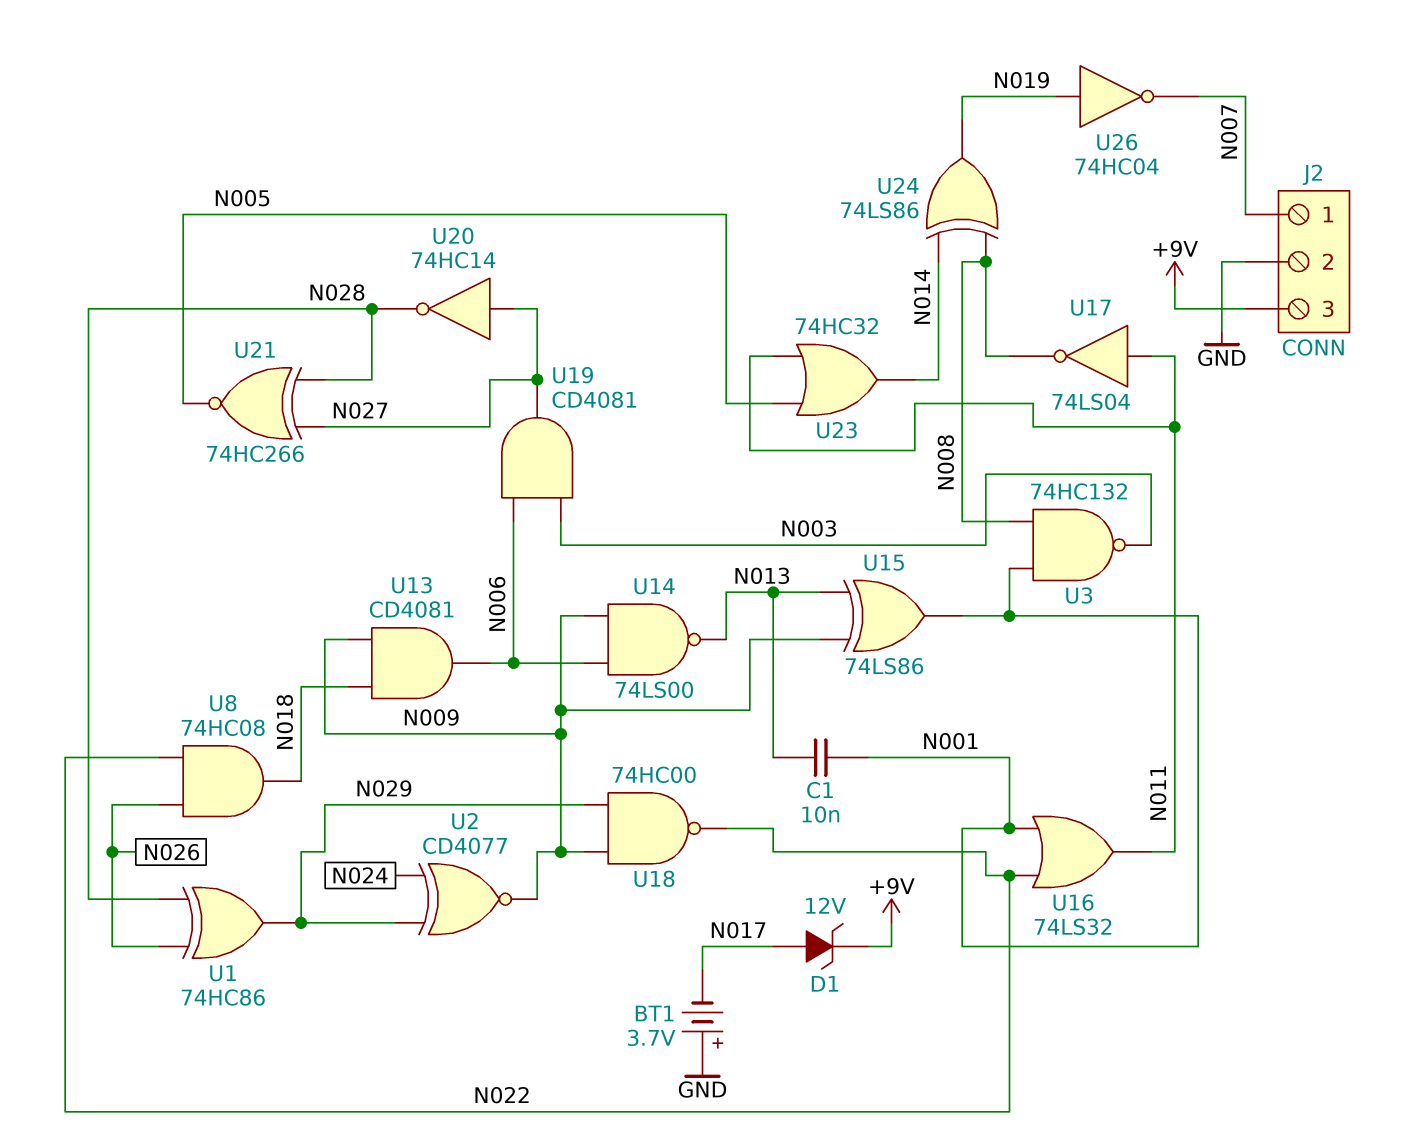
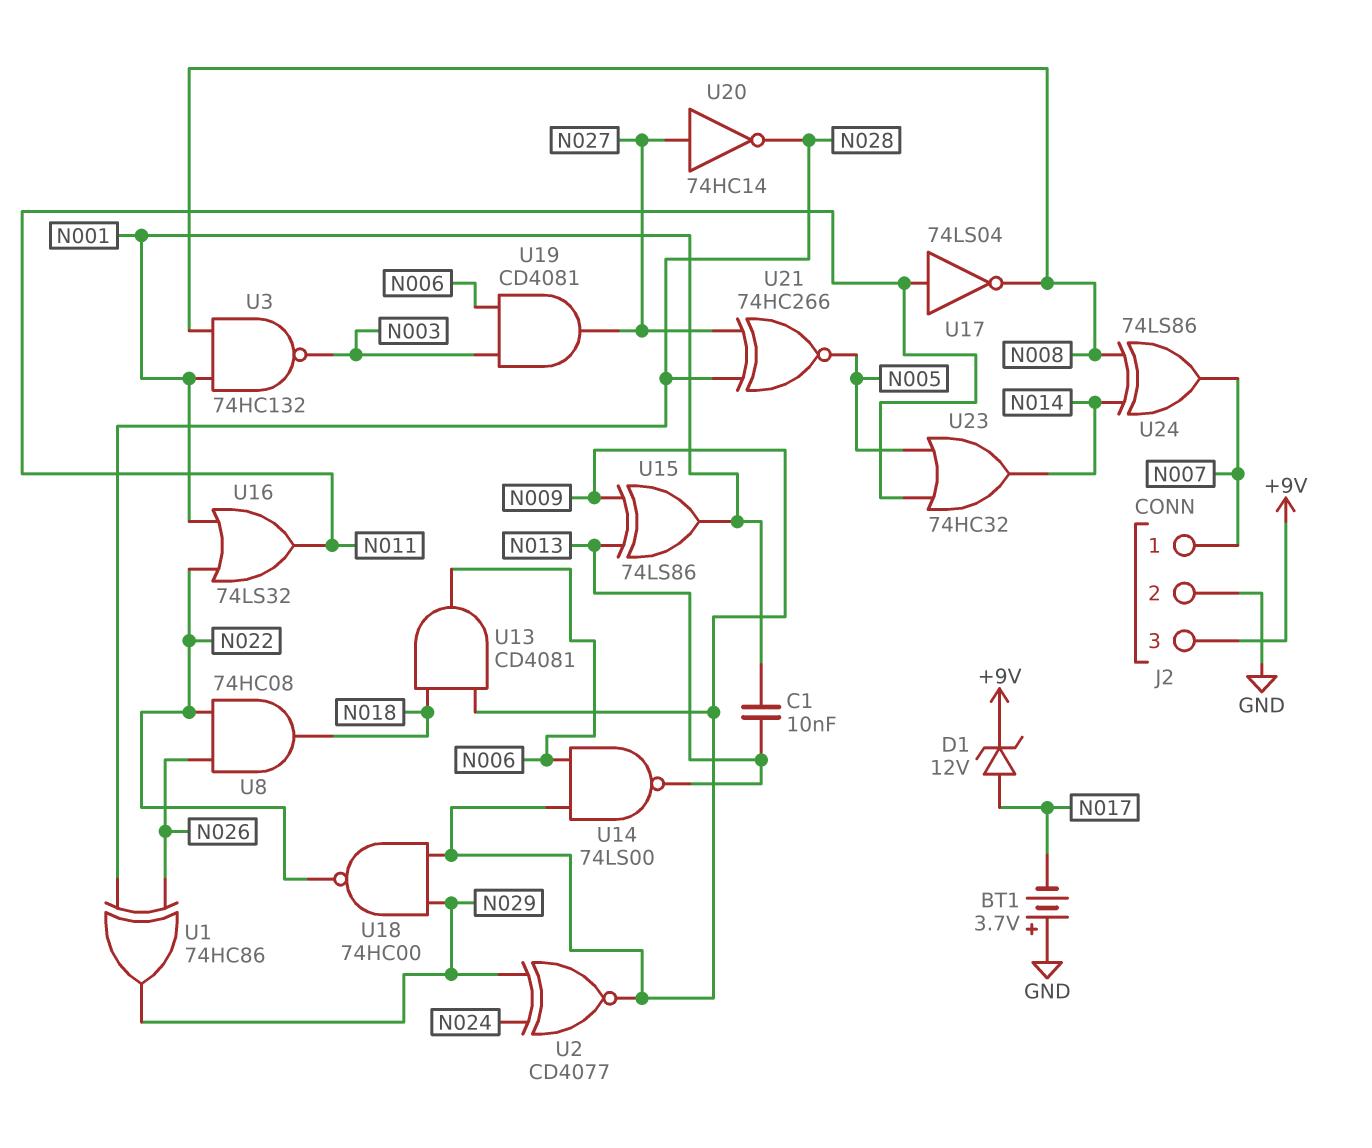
U24: XOR 74LS86 (in N008, in N014, out N019) -> XOR 74LS86 (in N008, in N014, out N007)
U26: NOT 74HC04 (in N019, out N007) -> none

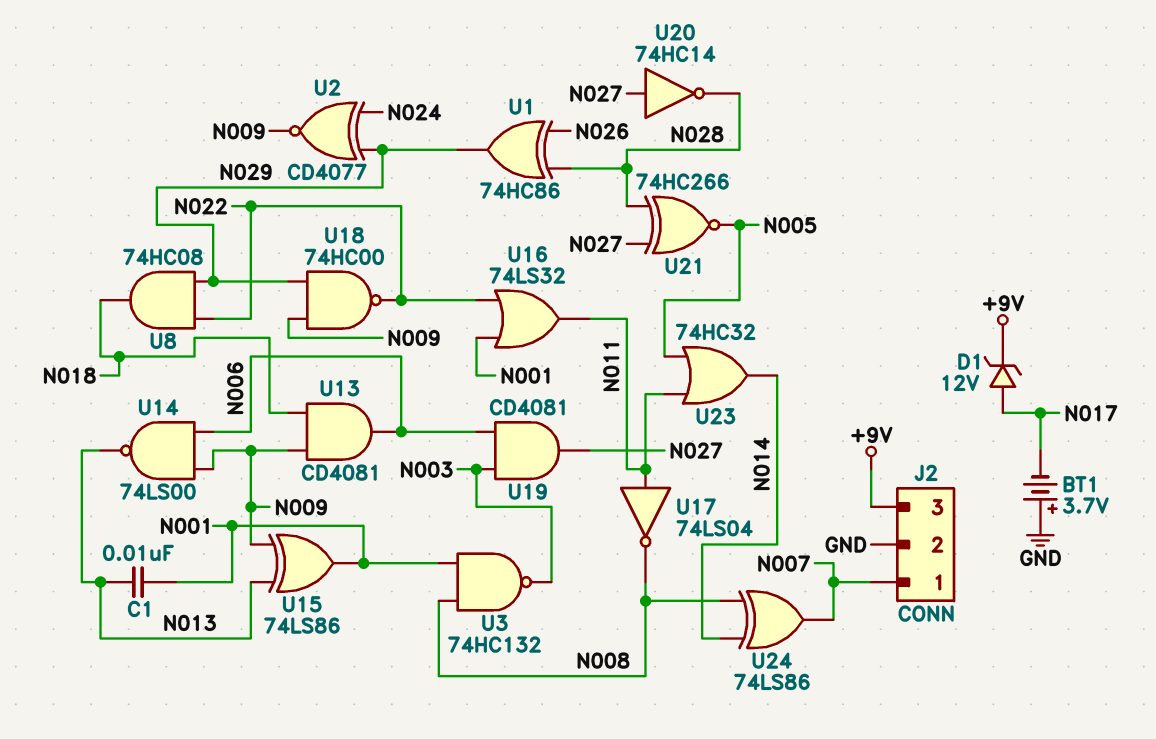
U8: AND 74HC08 (in N022, in N026, out N018) -> AND 74HC08 (in N022, in N029, out N018)

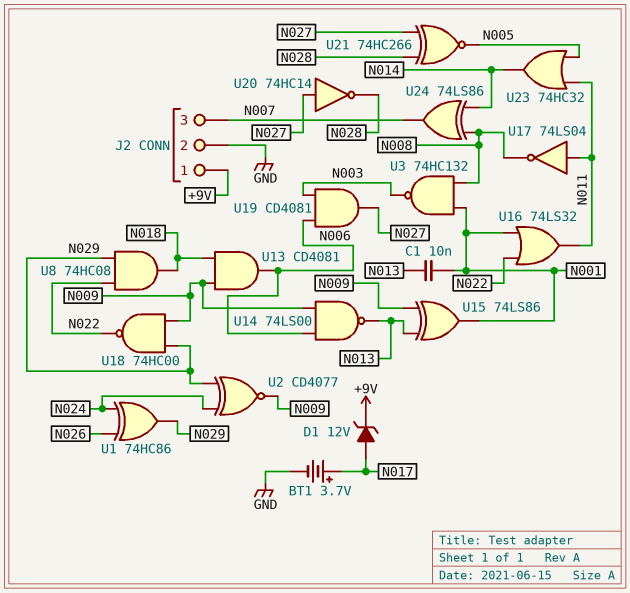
BT1: 3.7V (plus GND, minus N017) -> 3.7V (plus N017, minus GND)
J2 pin 1: N007 -> +9V
J2 pin 3: +9V -> N007
U1: XOR 74HC86 (in N026, in N028, out N029) -> XOR 74HC86 (in N024, in N026, out N029)

